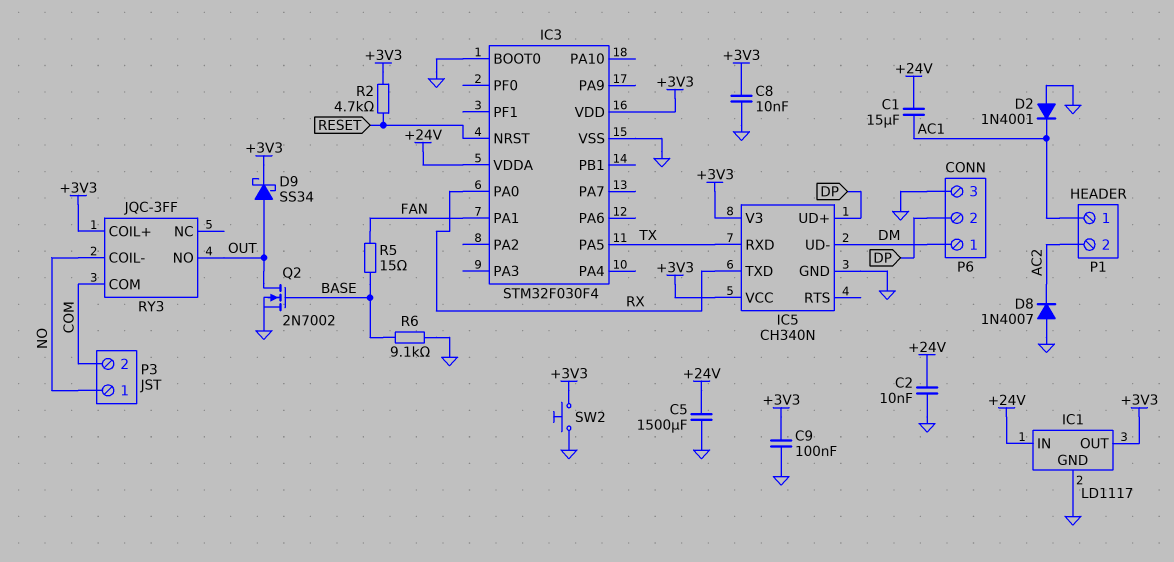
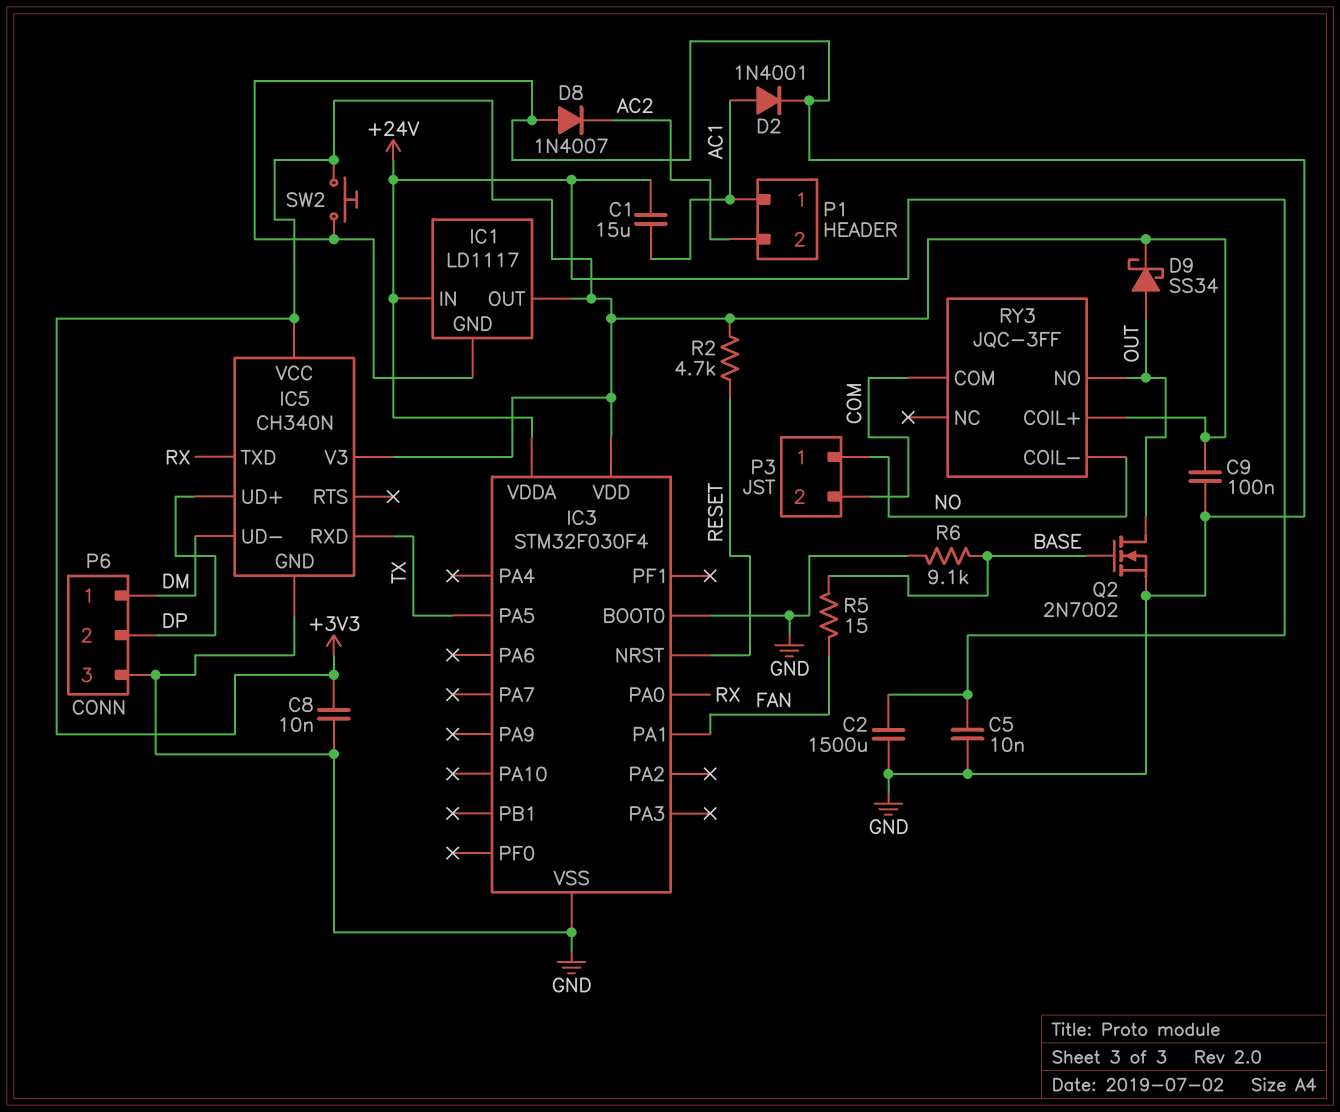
C2: 10nF (+24V, GND) -> 1500uF (+24V, GND)
C5: 1500uF (+24V, GND) -> 10nF (+24V, GND)
D2: diode 1N4001 (A GND, K AC1) -> diode 1N4001 (A AC1, K GND)

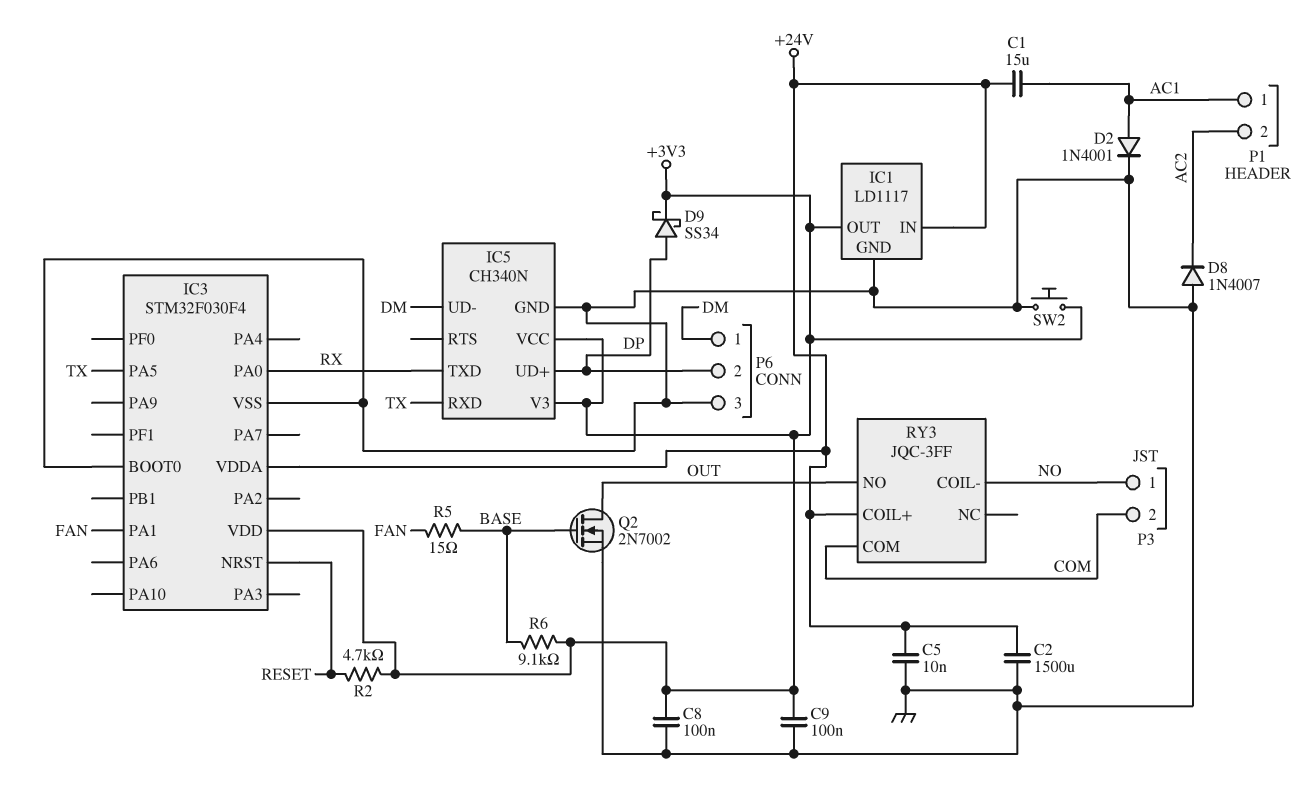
C8: 10nF (+3V3, GND) -> 100nF (+3V3, GND)
D9: schottky SS34 (A OUT, K +3V3) -> schottky SS34 (A DP, K +3V3)
R6: 9.1k (BASE, GND) -> 9.1k (+3V3, BASE)
RY3 pin COIL+: +3V3 -> +24V

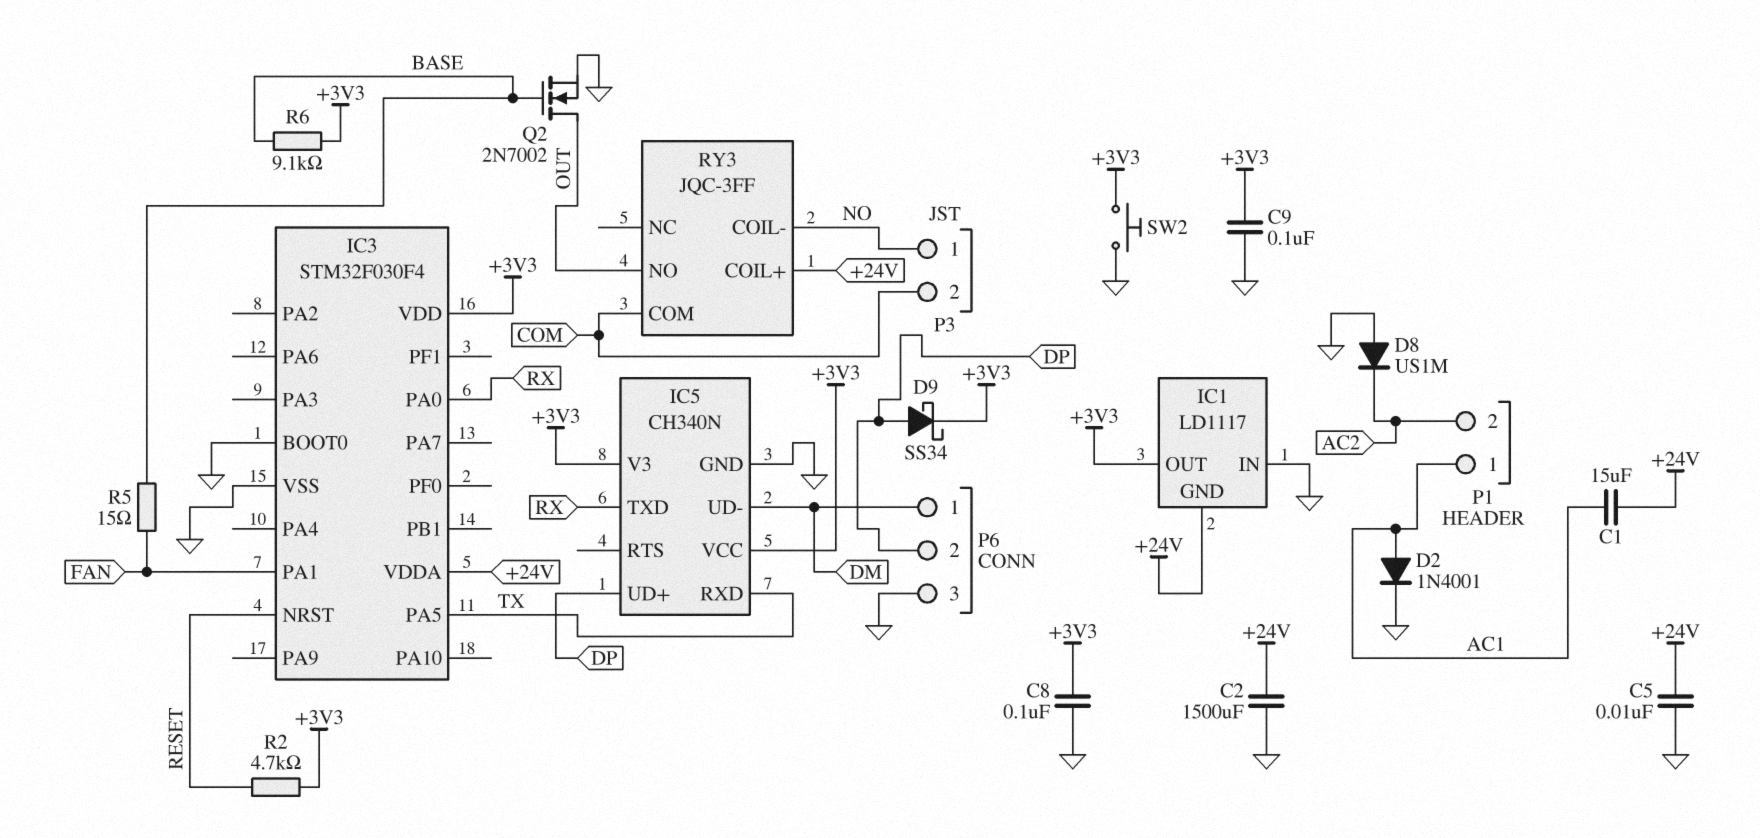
D8: diode 1N4007 (A GND, K AC2) -> diode US1M (A GND, K AC2)
IC1 pin GND: GND -> +24V
IC1 pin IN: +24V -> GND

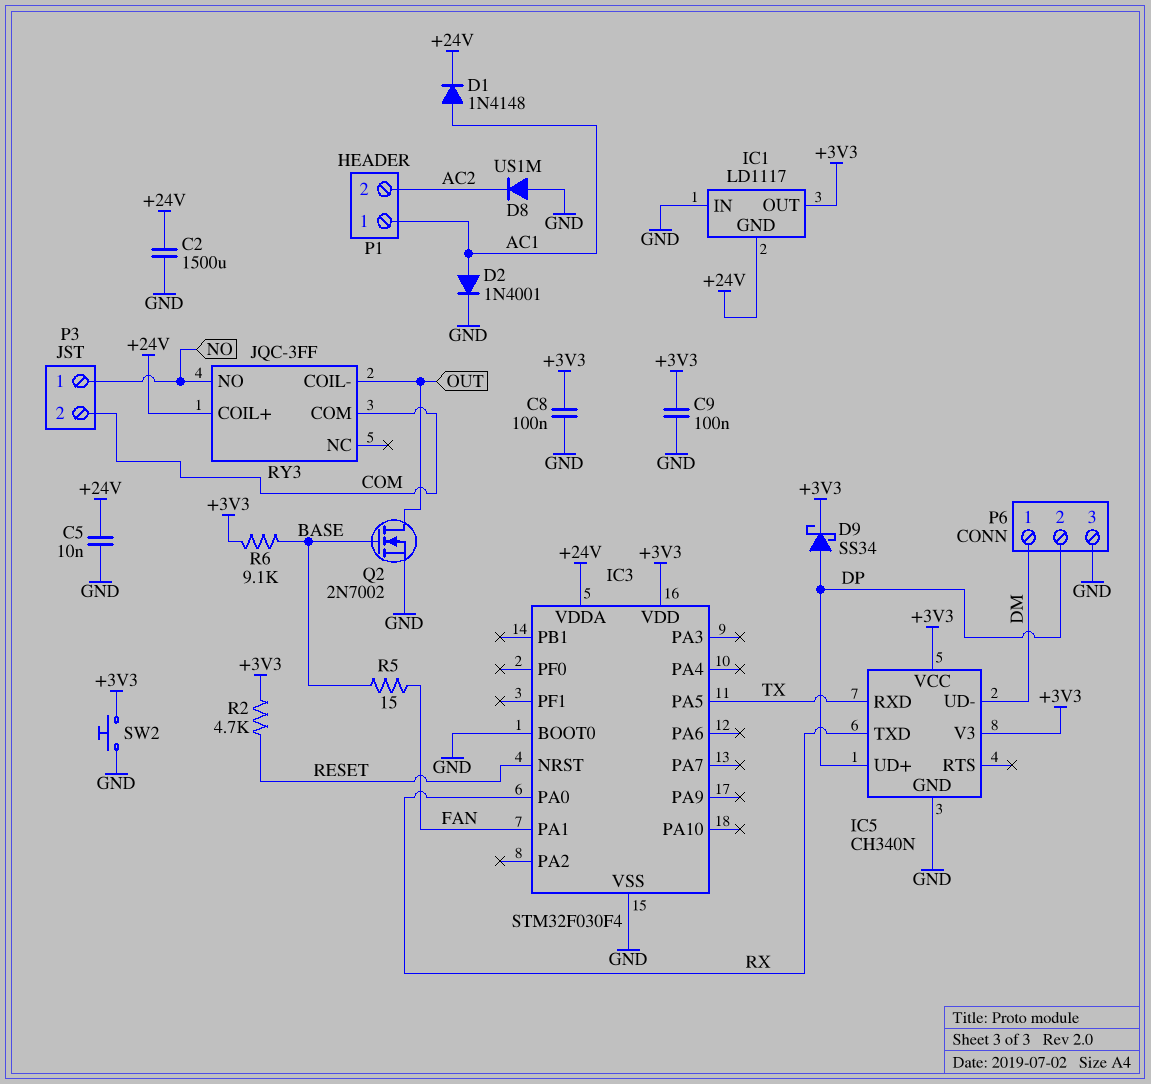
C1: 15uF (+24V, AC1) -> none
D1: none -> diode 1N4148 (A AC1, K +24V)
RY3 pin COIL-: NO -> OUT
RY3 pin NO: OUT -> NO

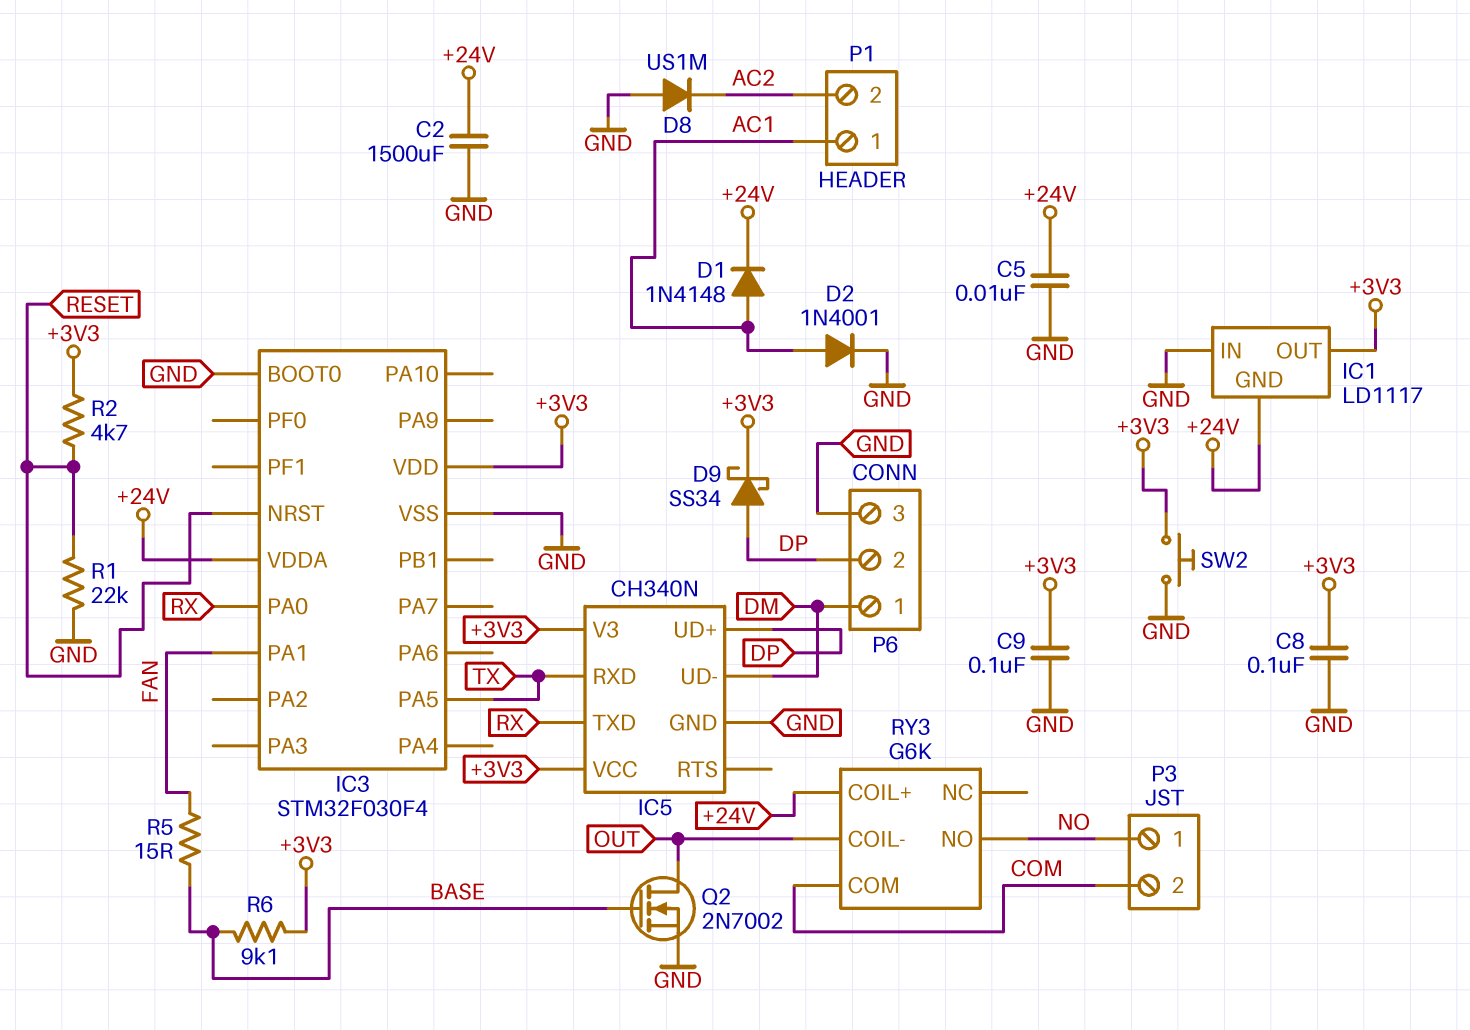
R1: none -> 22k (GND, RESET)
RY3: JQC-3FF -> G6K

